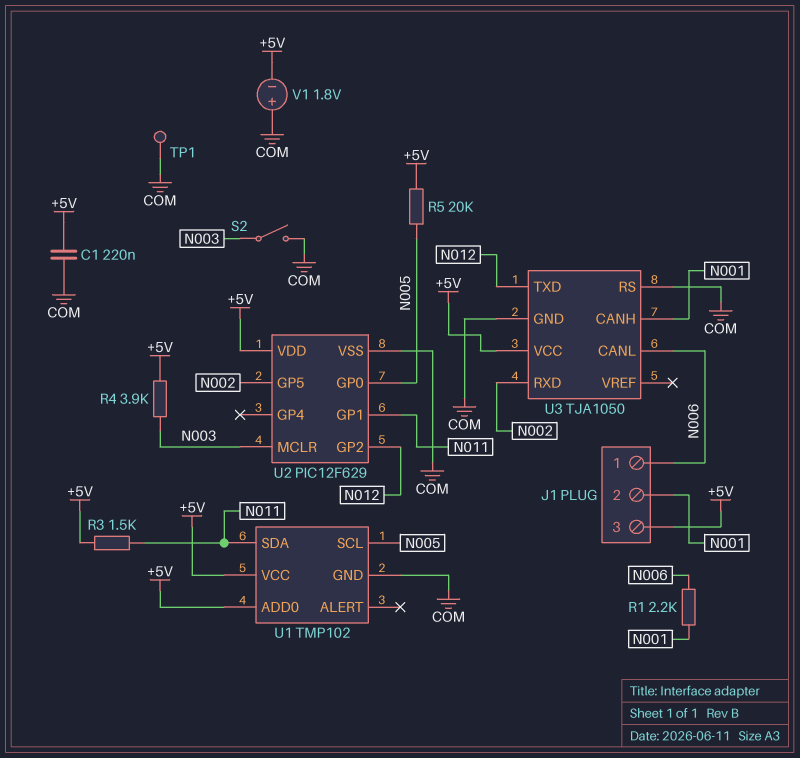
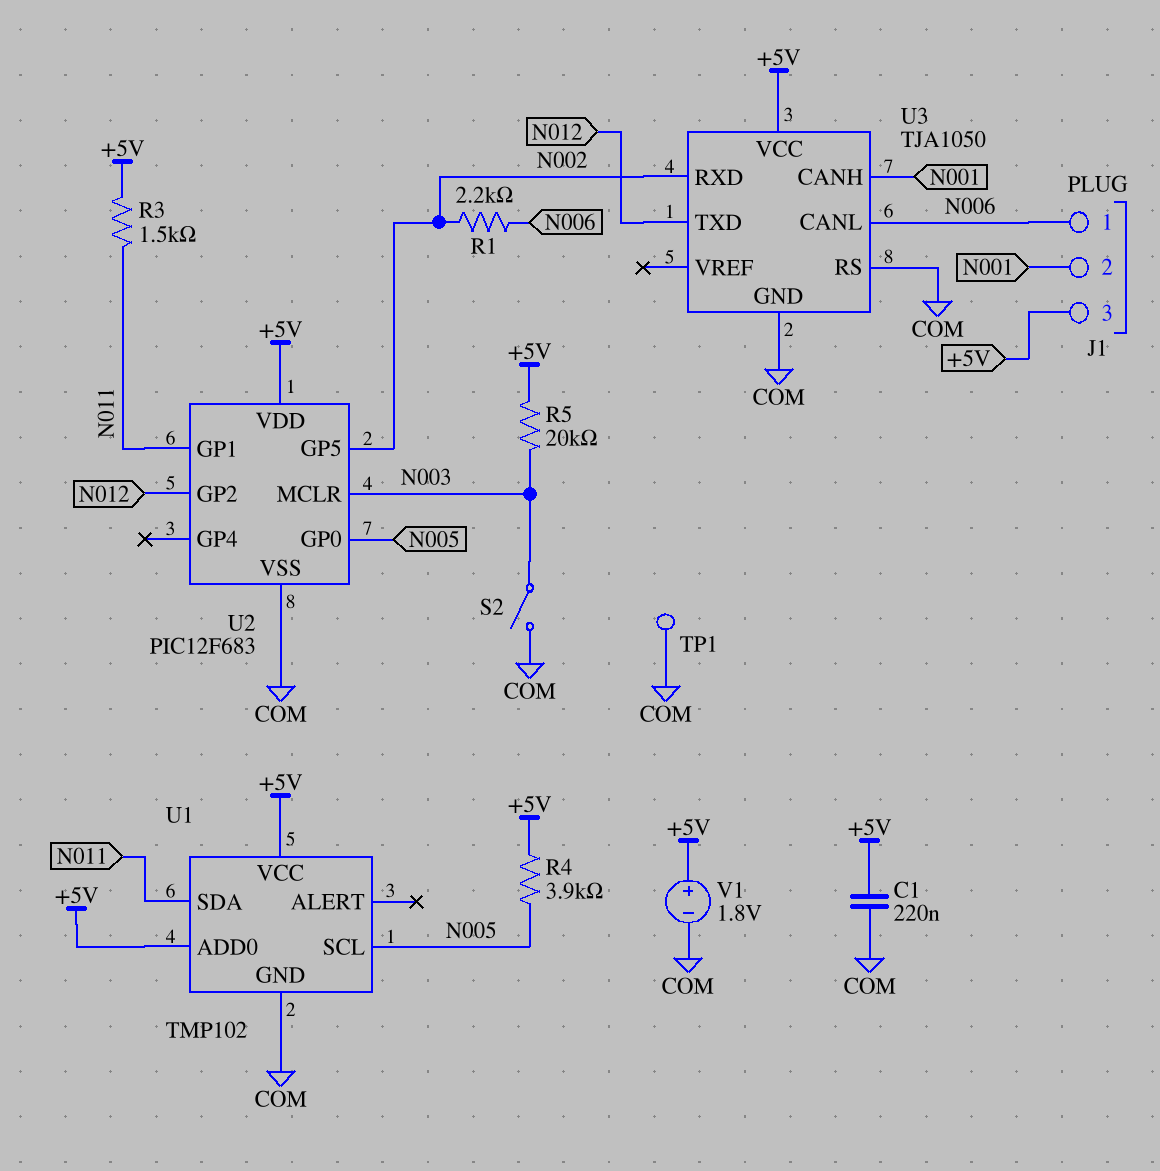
R1: 2.2k (N001, N006) -> 2.2k (N002, N006)
R4: 3.9k (+5V, N003) -> 3.9k (+5V, N005)
R5: 20k (+5V, N005) -> 20k (+5V, N003)
U2: PIC12F629 -> PIC12F683
V1: 1.8V (plus COM, minus +5V) -> 1.8V (plus +5V, minus COM)

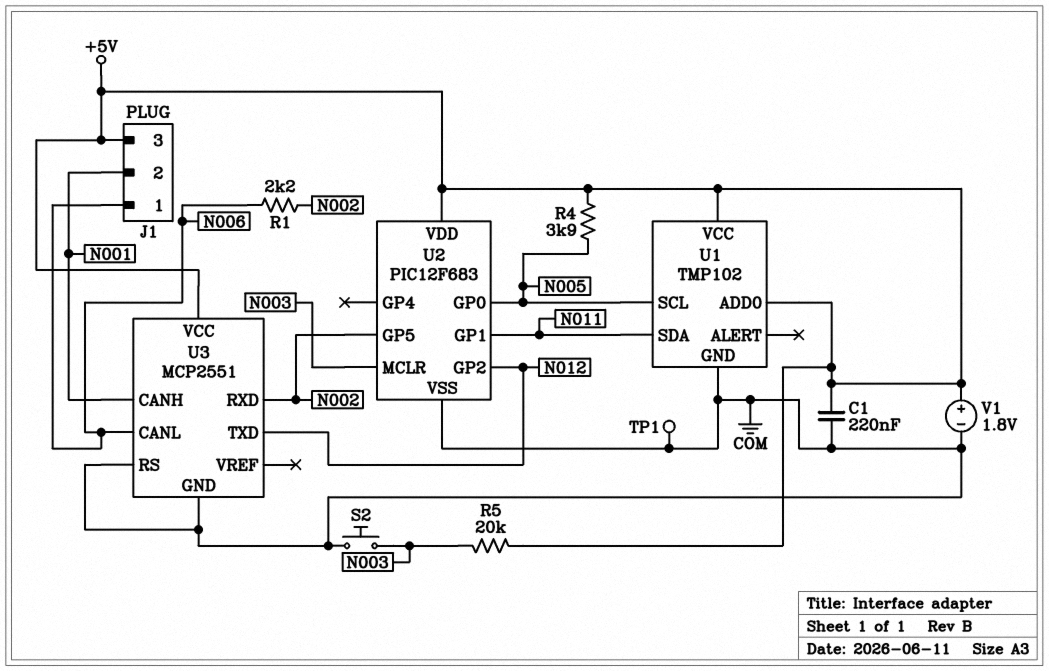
R3: 1.5k (+5V, N011) -> none
S2: switch (COM, N003) -> button (COM, N003)
U3: TJA1050 -> MCP2551

